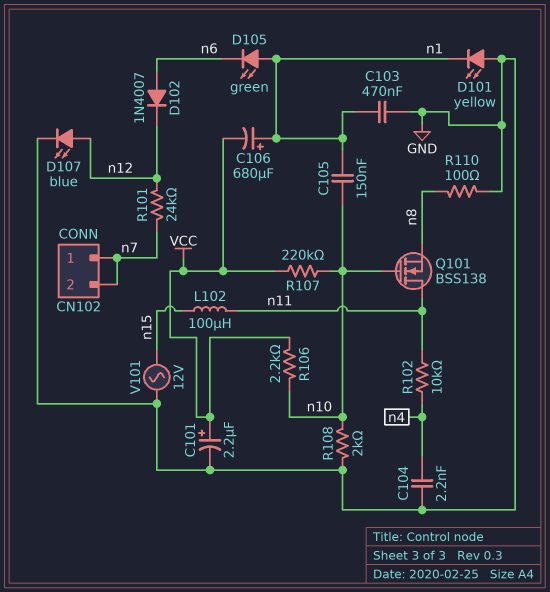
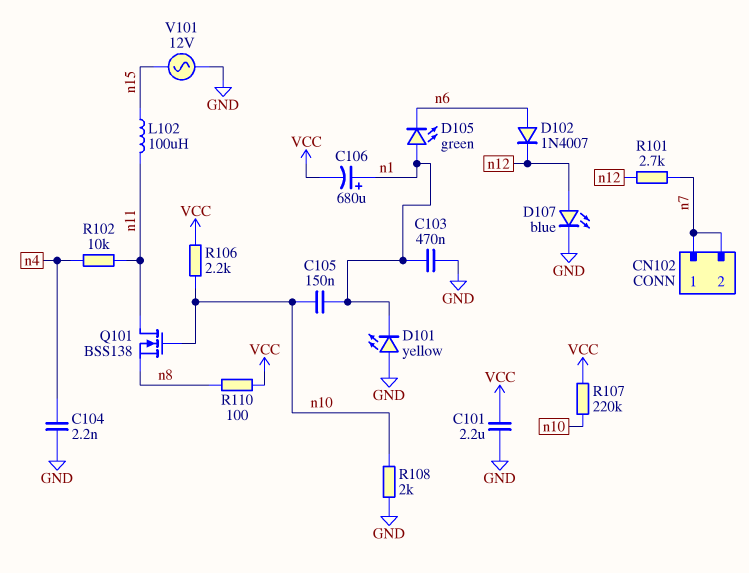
C101: 2.2uF (plus VCC, minus GND) -> 2.2uF (GND, VCC)
R101: 24k (n7, n12) -> 2.7k (n7, n12)
R110: 100 (GND, n8) -> 100 (VCC, n8)

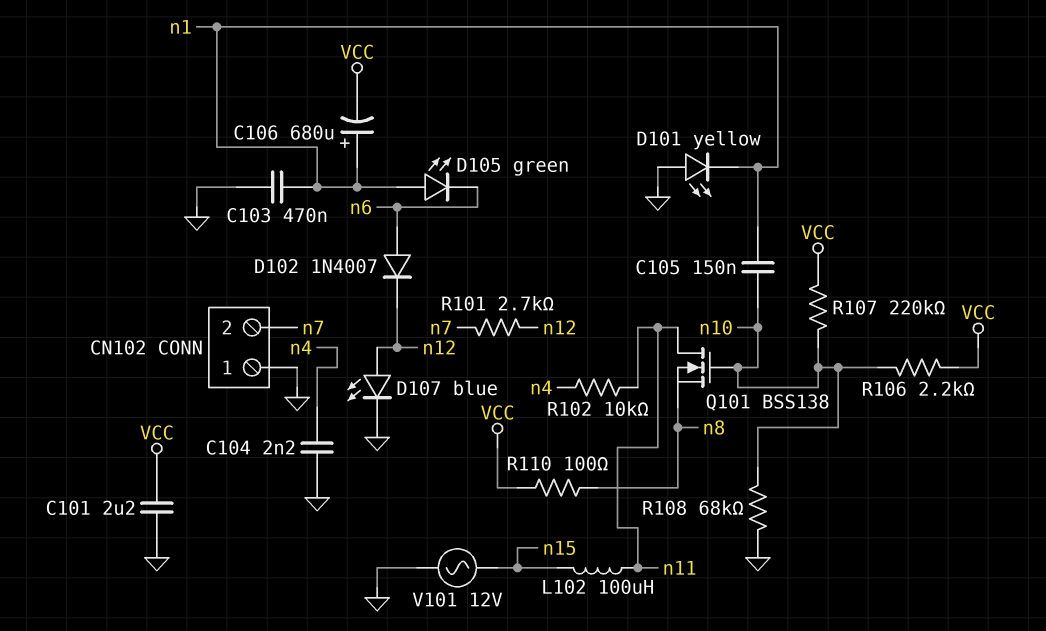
CN102 pin 1: n7 -> GND
R108: 2k (GND, n10) -> 68k (GND, n10)

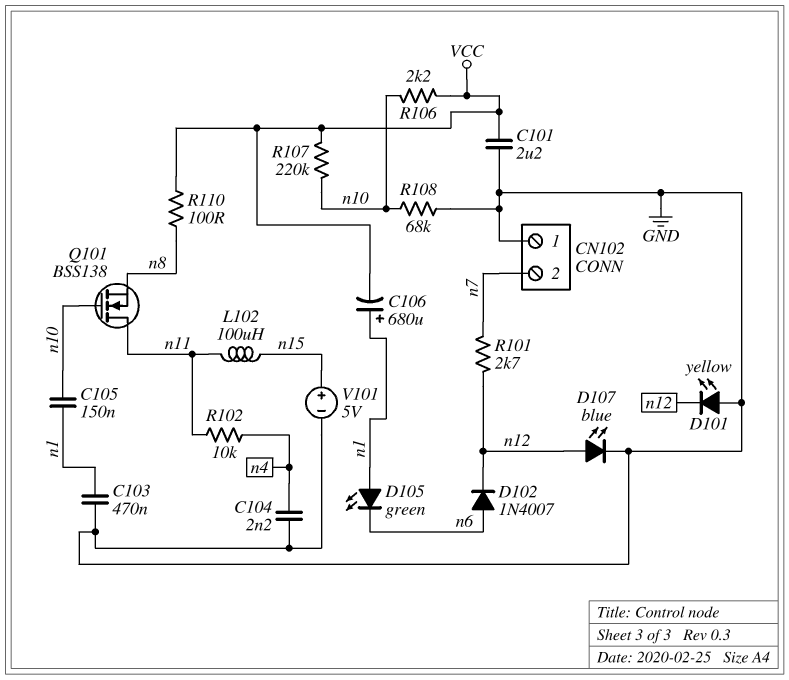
D101: LED yellow (A GND, K n1) -> LED yellow (A GND, K n12)
V101: AC 12V (GND, n15) -> 5V (plus n15, minus GND)

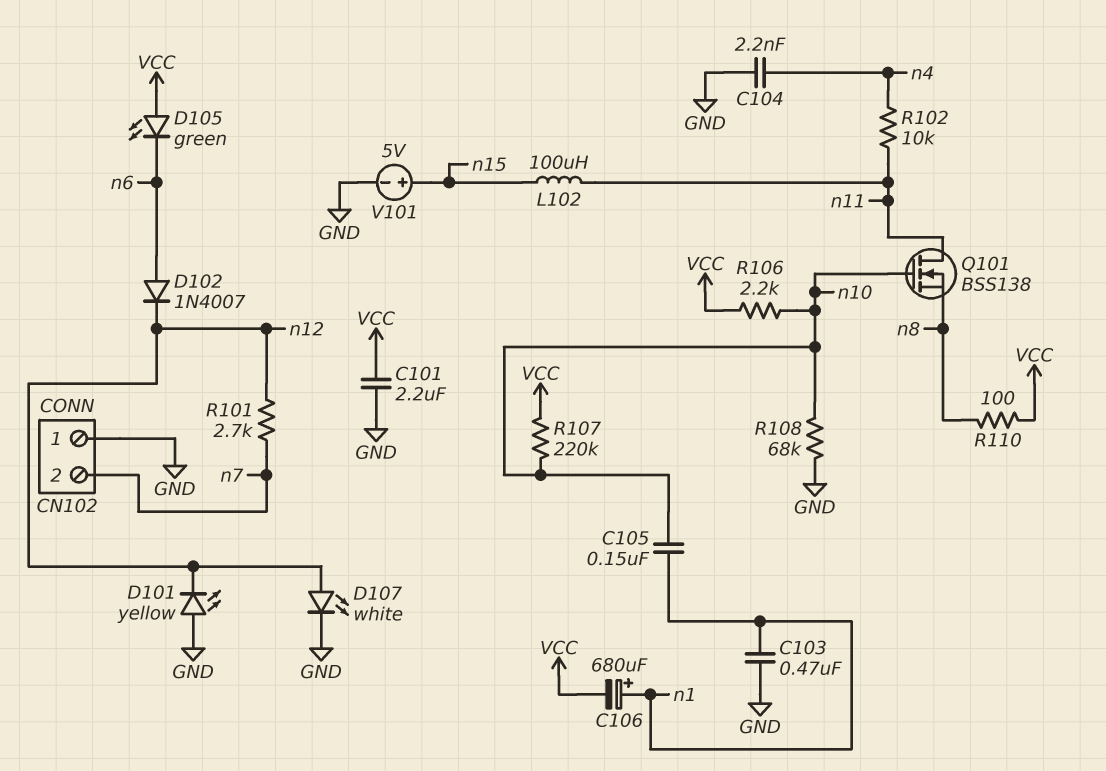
D105: LED green (A n1, K n6) -> LED green (A VCC, K n6)
D107: LED blue (A n12, K GND) -> LED white (A n12, K GND)

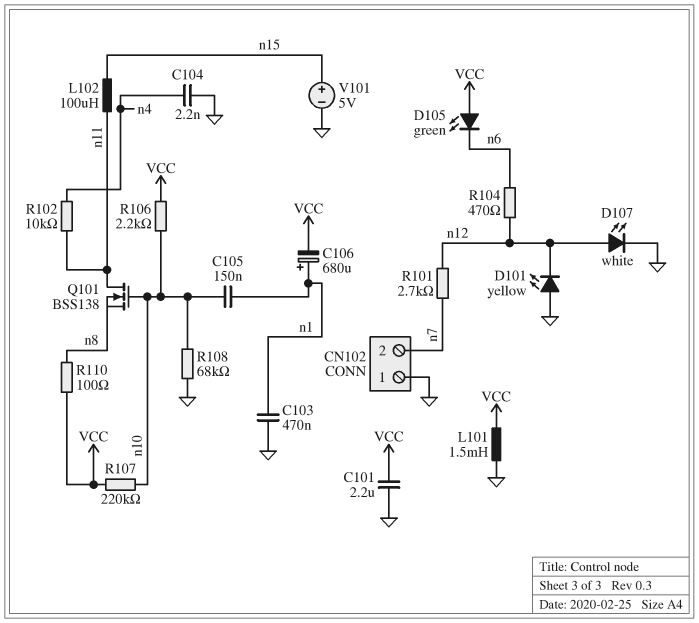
D102: diode 1N4007 (A n6, K n12) -> none
L101: none -> 1.5mH (GND, VCC)
R104: none -> 470 (n6, n12)

